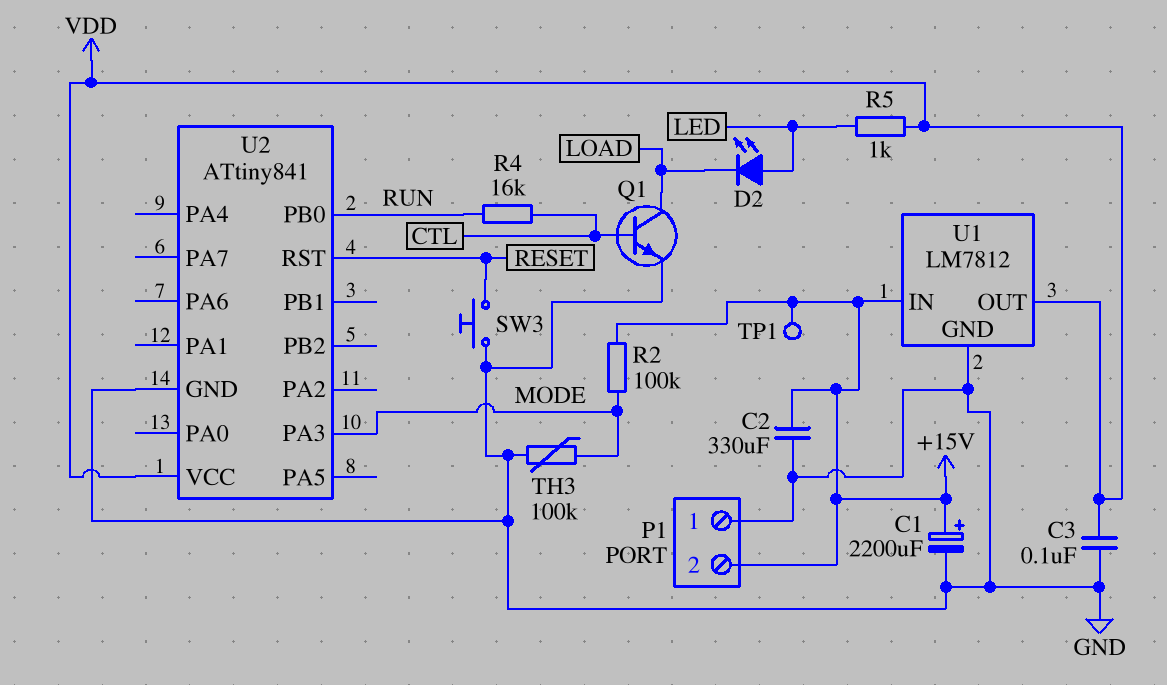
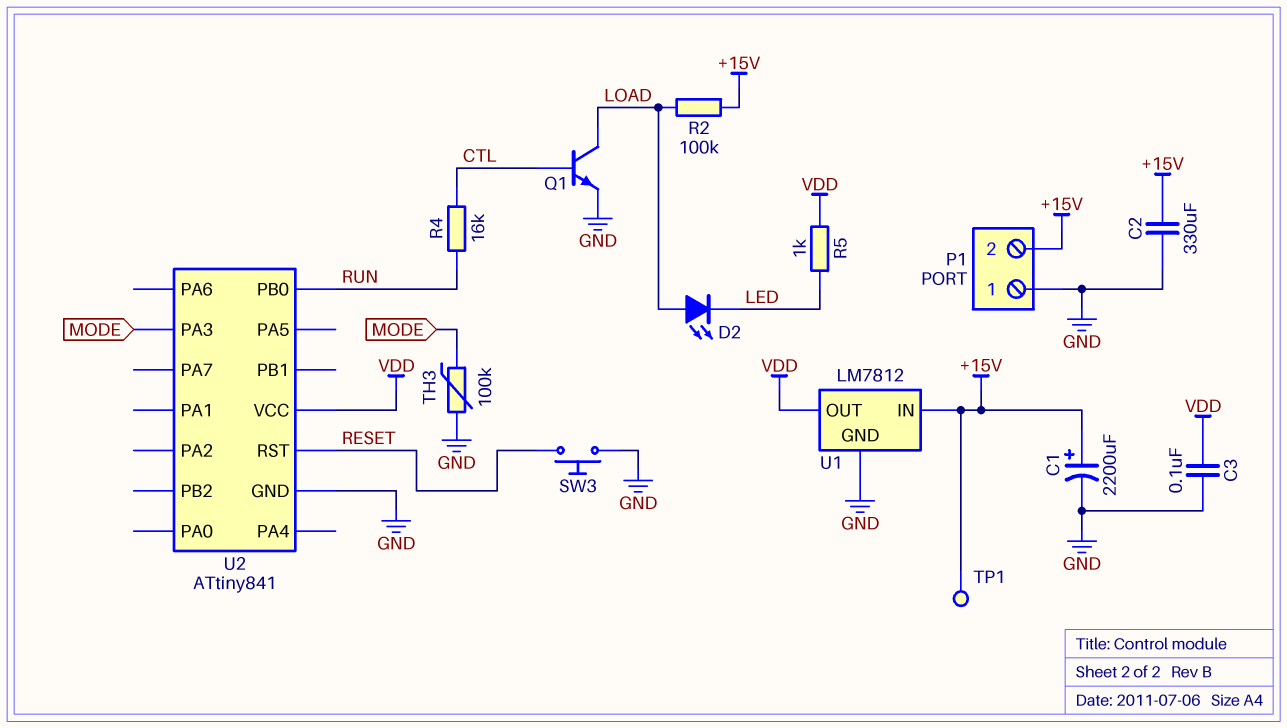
D2: LED (A LED, K LOAD) -> LED (A LOAD, K LED)
R2: 100k (+15V, MODE) -> 100k (+15V, LOAD)

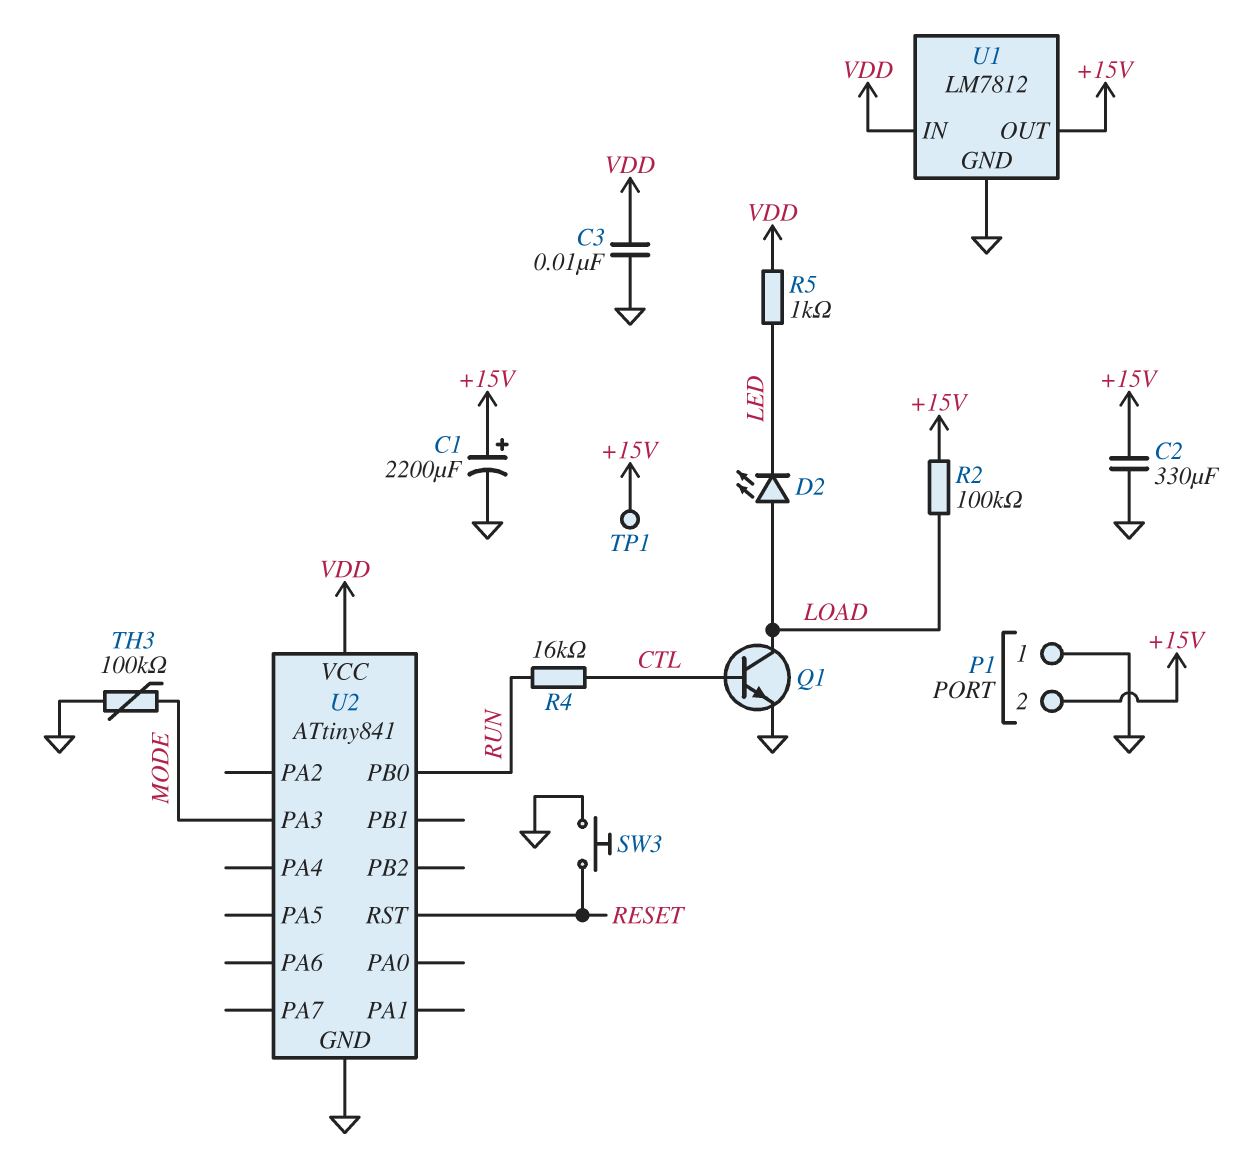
C3: 100nF (GND, VDD) -> 10nF (GND, VDD)
U1 pin IN: +15V -> VDD
U1 pin OUT: VDD -> +15V

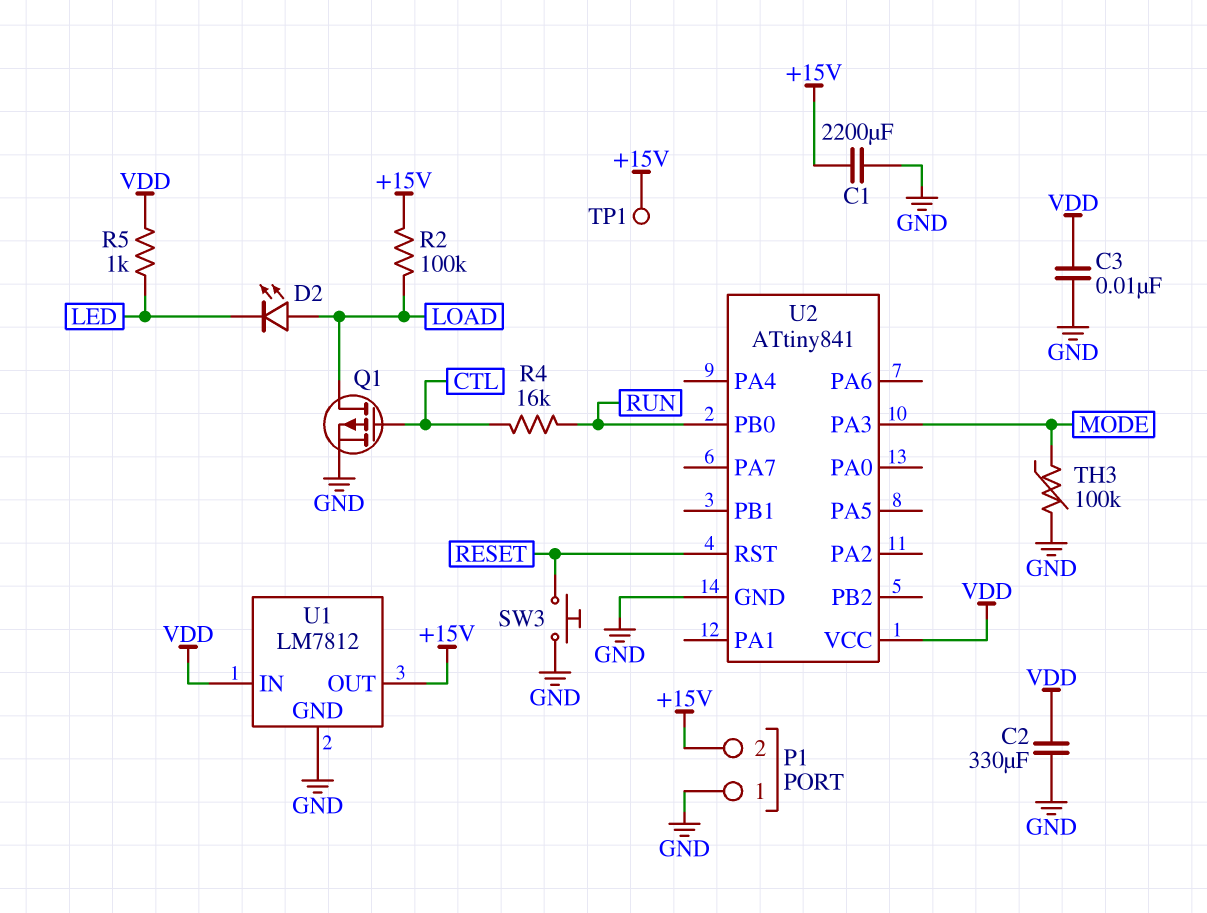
C1: 2200uF (plus +15V, minus GND) -> 2200uF (+15V, GND)
C2: 330uF (+15V, GND) -> 330uF (GND, VDD)
Q1: NPN (B CTL, C LOAD, E GND) -> PMOS (G CTL, D LOAD, S GND)

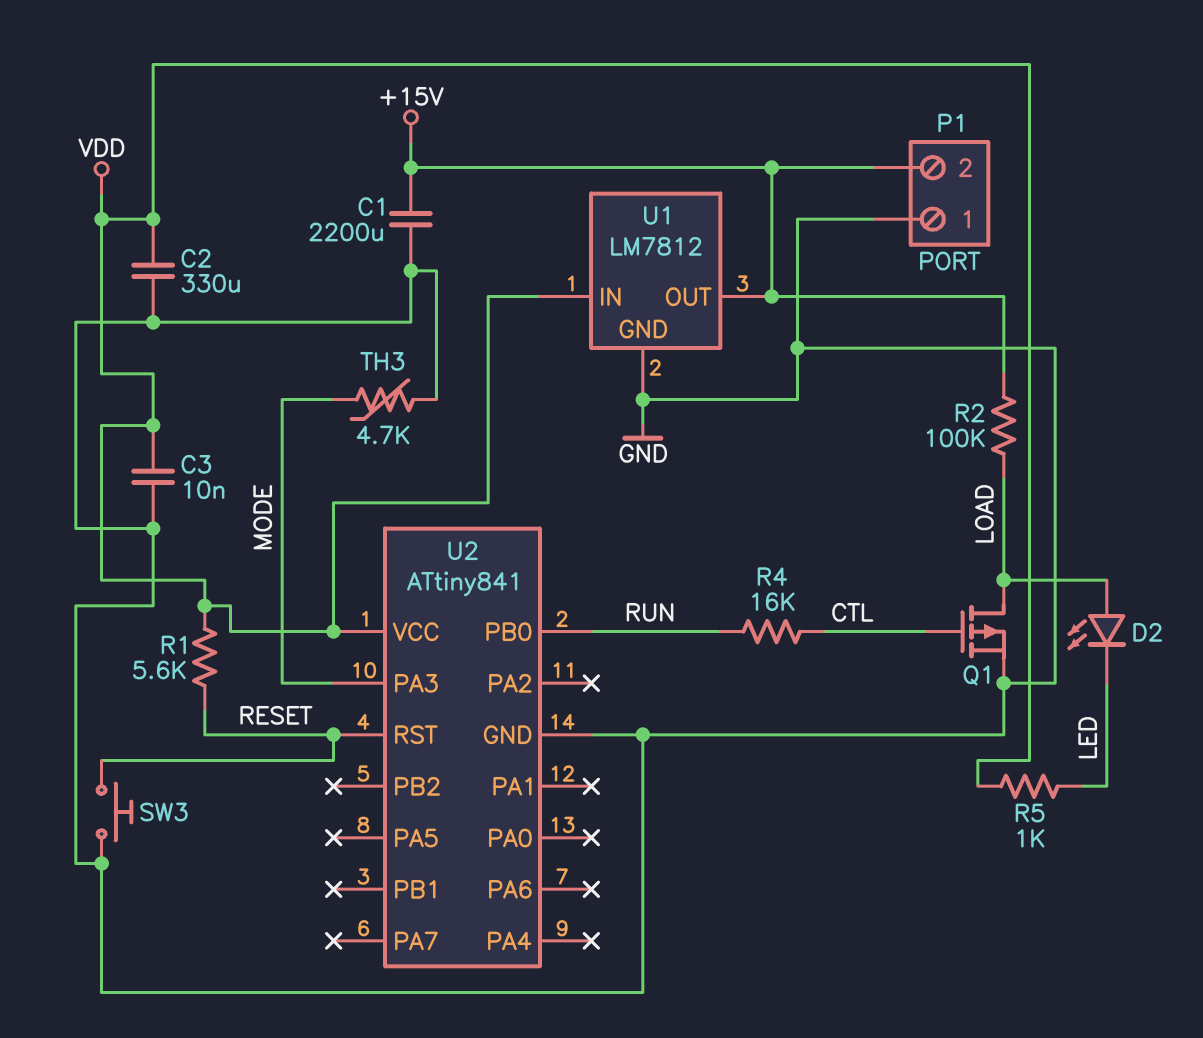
R1: none -> 5.6k (RESET, VDD)
TH3: 100k (GND, MODE) -> 4.7k (GND, MODE)
TP1: test point (+15V) -> none

